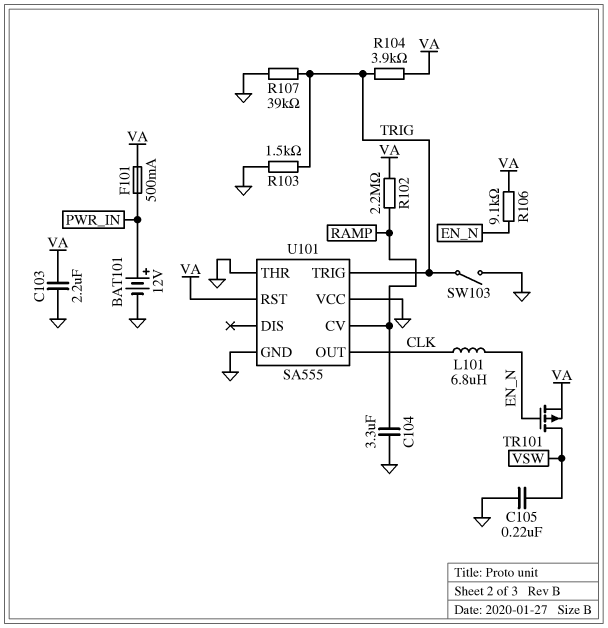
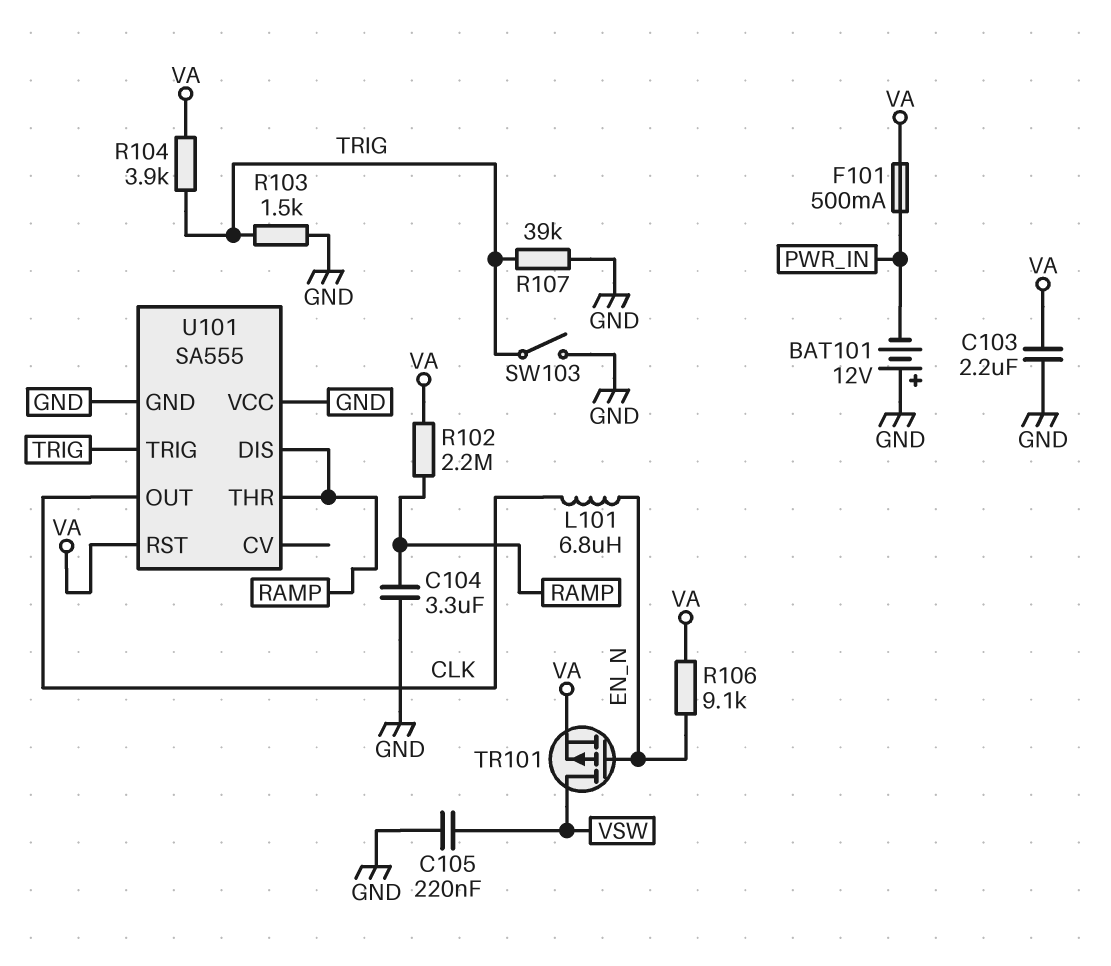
BAT101: 12V (plus PWR_IN, minus GND) -> 12V (plus GND, minus PWR_IN)
U101 pin CV: RAMP -> none
U101 pin DIS: none -> RAMP
U101 pin THR: GND -> RAMP

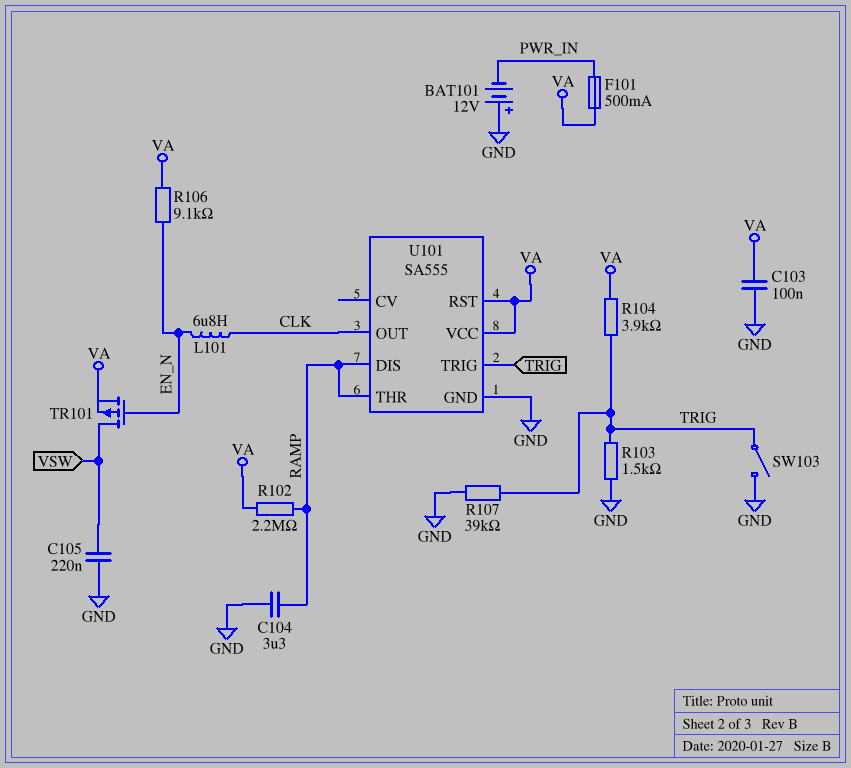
C103: 2.2uF (GND, VA) -> 100nF (GND, VA)
U101 pin VCC: GND -> VA

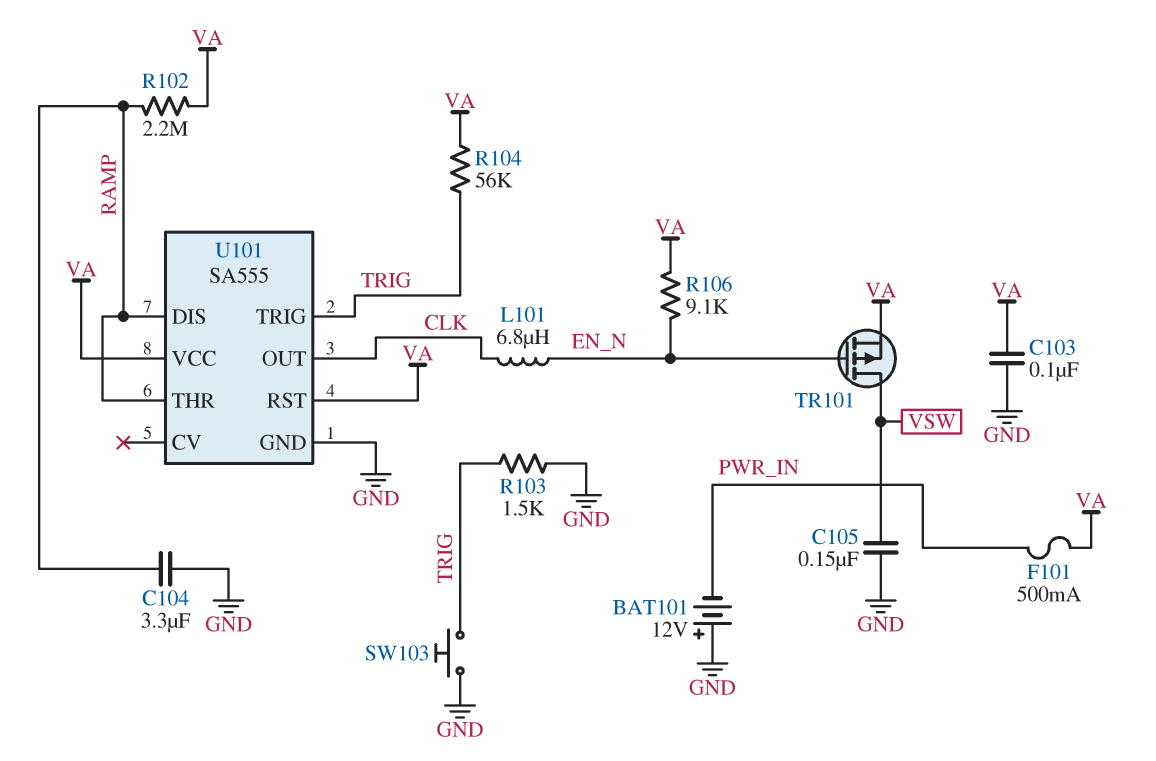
C105: 220nF (GND, VSW) -> 150nF (GND, VSW)
R104: 3.9k (TRIG, VA) -> 56k (TRIG, VA)
R107: 39k (GND, TRIG) -> none
SW103: switch (GND, TRIG) -> button (GND, TRIG)

